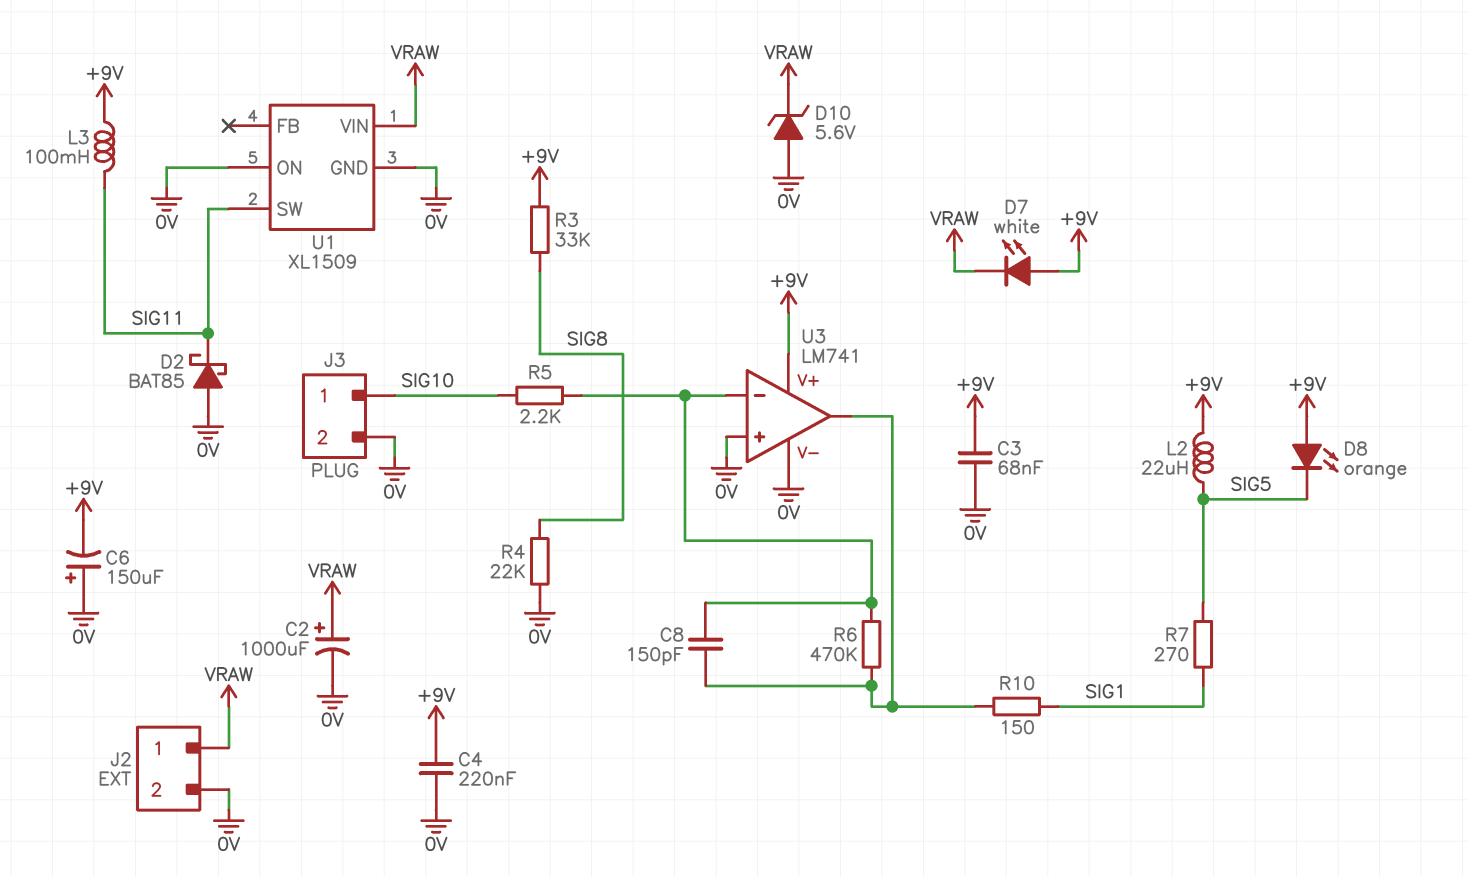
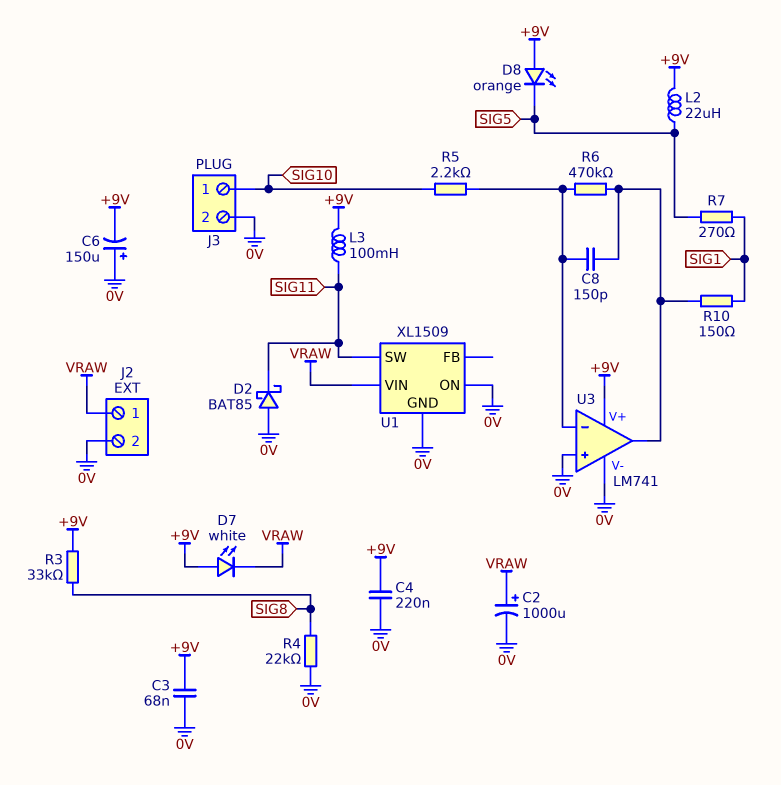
D10: zener 5.6V (A 0V, K VRAW) -> none

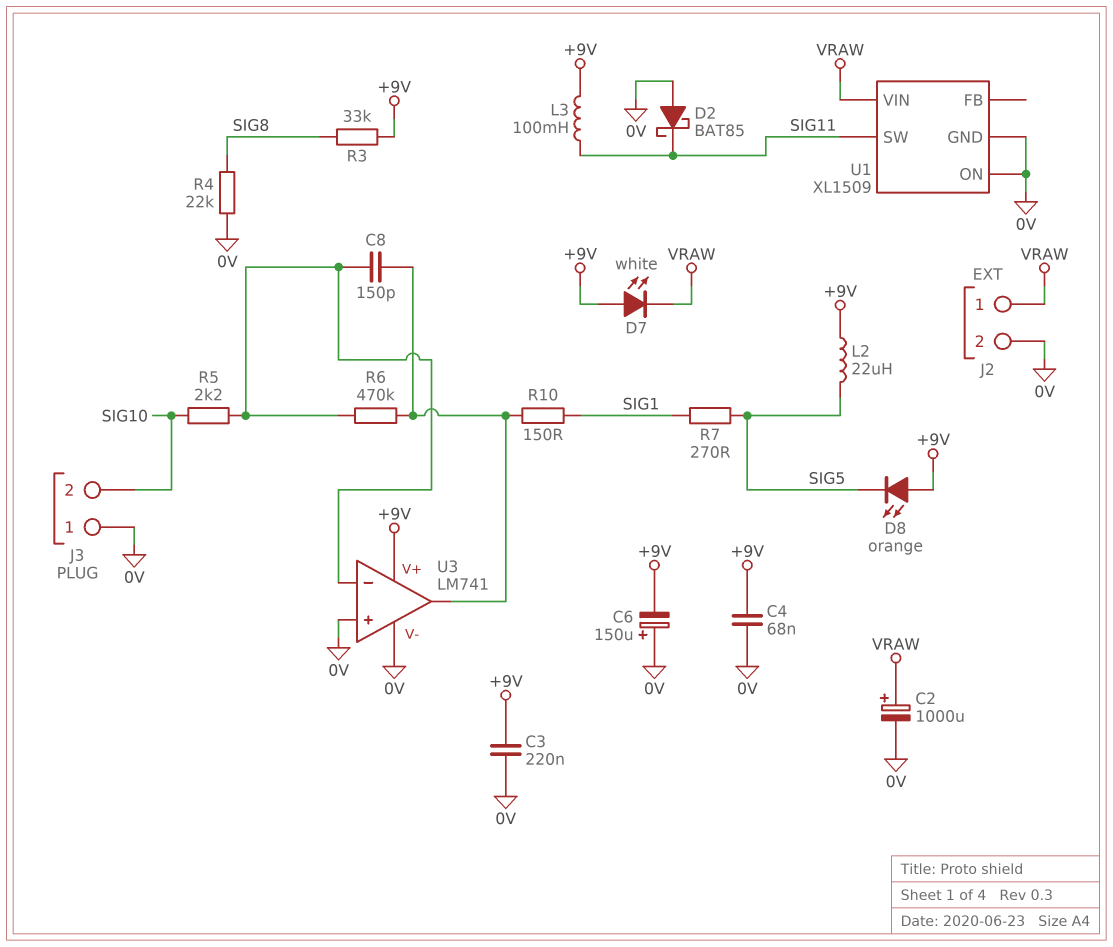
C3: 68nF (+9V, 0V) -> 220nF (+9V, 0V)
C4: 220nF (+9V, 0V) -> 68nF (+9V, 0V)
J3 pin 1: SIG10 -> 0V
J3 pin 2: 0V -> SIG10

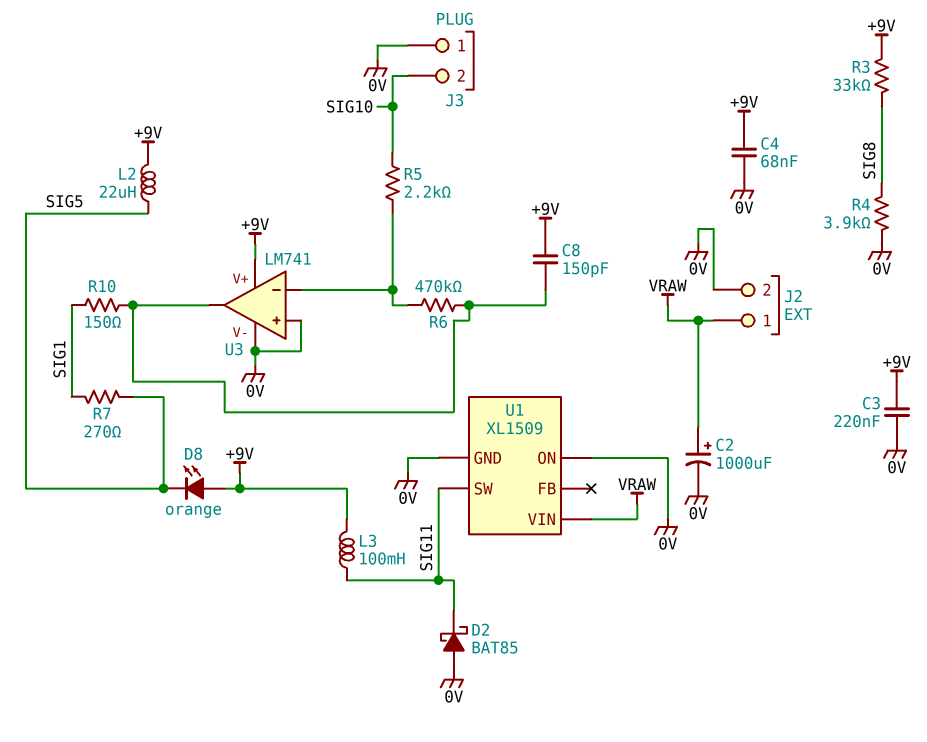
C6: 150uF (plus 0V, minus +9V) -> none
C8: 150pF (U3/in-, U3/out) -> 150pF (+9V, U3/out)
D7: LED white (A +9V, K VRAW) -> none
R4: 22k (0V, SIG8) -> 3.9k (0V, SIG8)

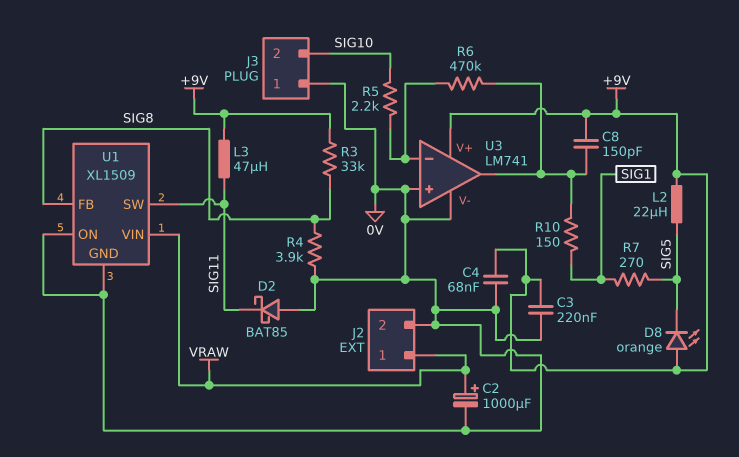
L3: 100mH (+9V, SIG11) -> 47uH (+9V, SIG11)
U1 pin FB: none -> SIG8

